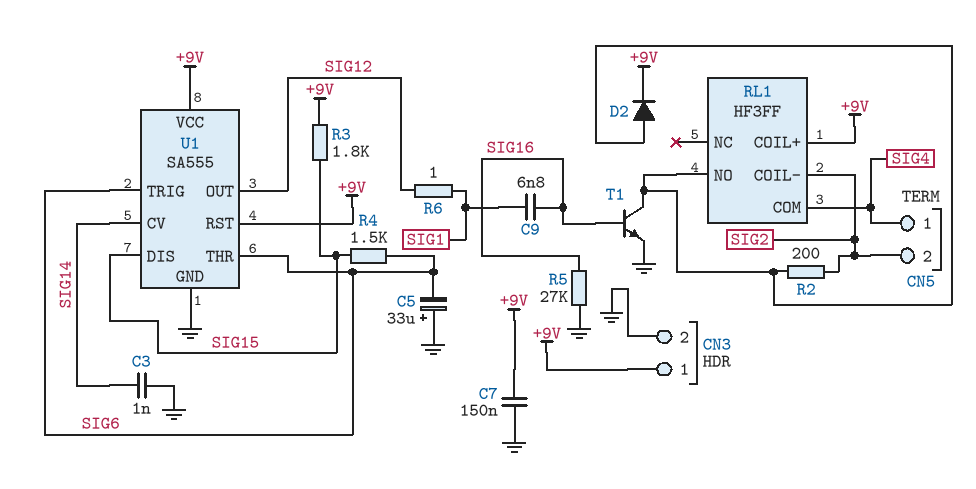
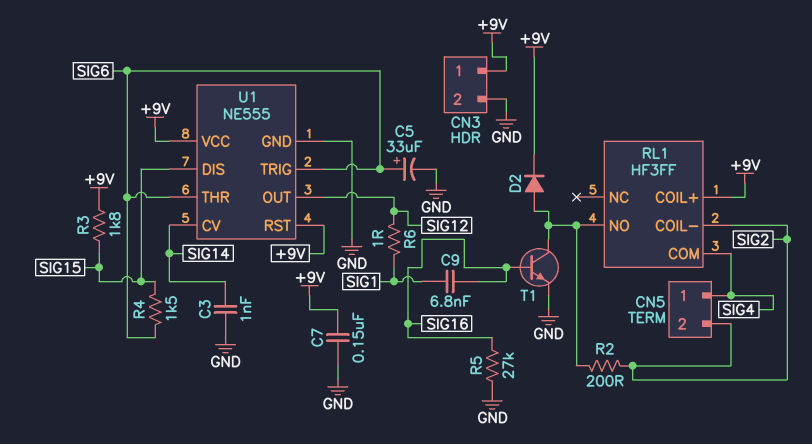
C5: 33uF (plus GND, minus SIG6) -> 33uF (plus SIG6, minus GND)
U1: SA555 -> NE555

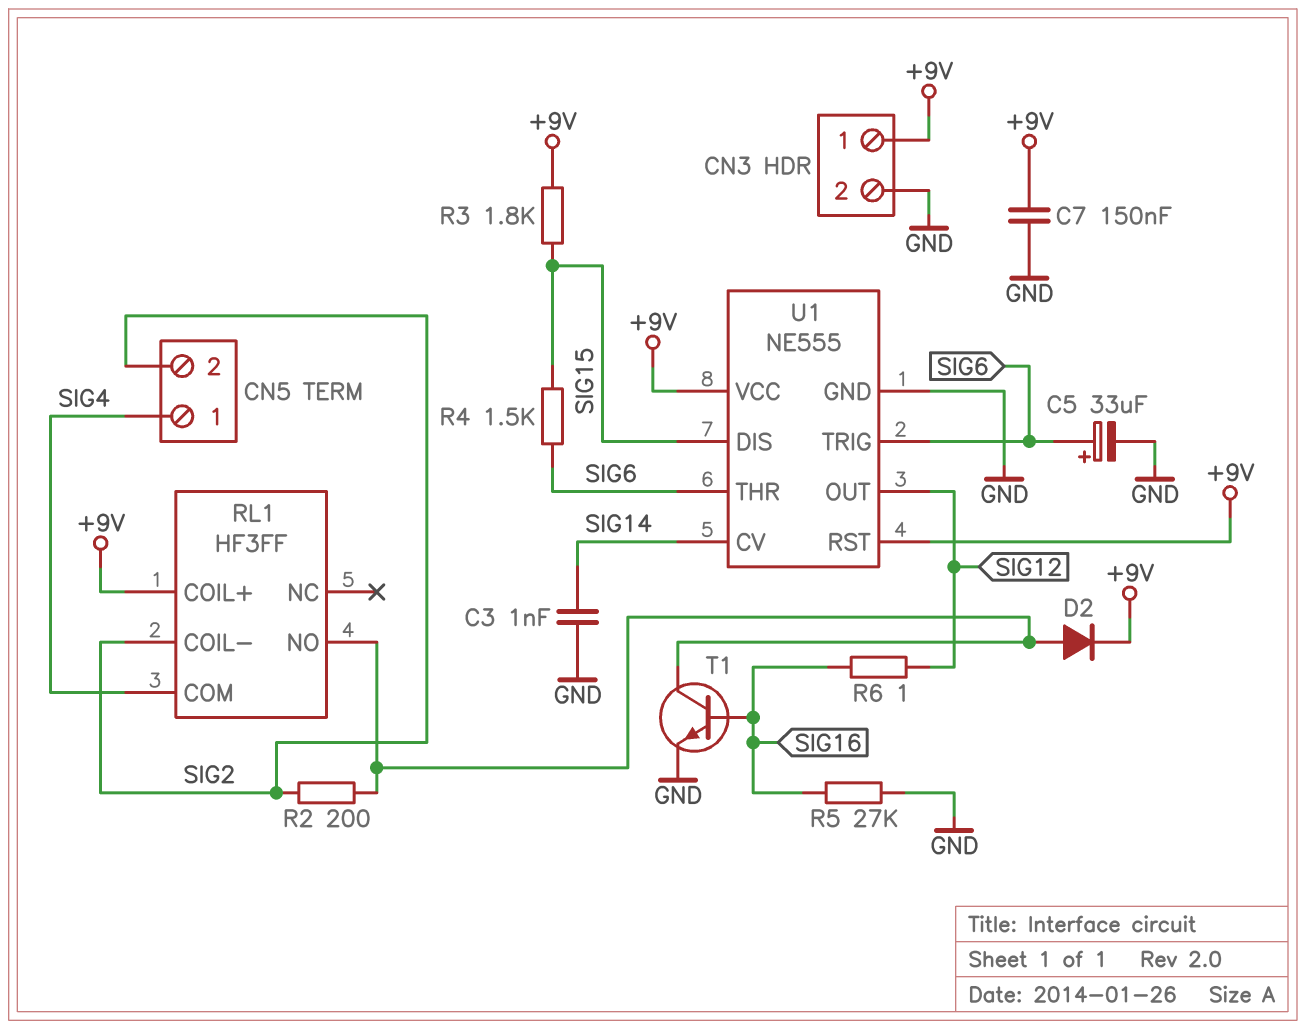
C9: 6.8nF (SIG1, SIG16) -> none
R6: 1 (SIG1, SIG12) -> 1 (SIG12, SIG16)

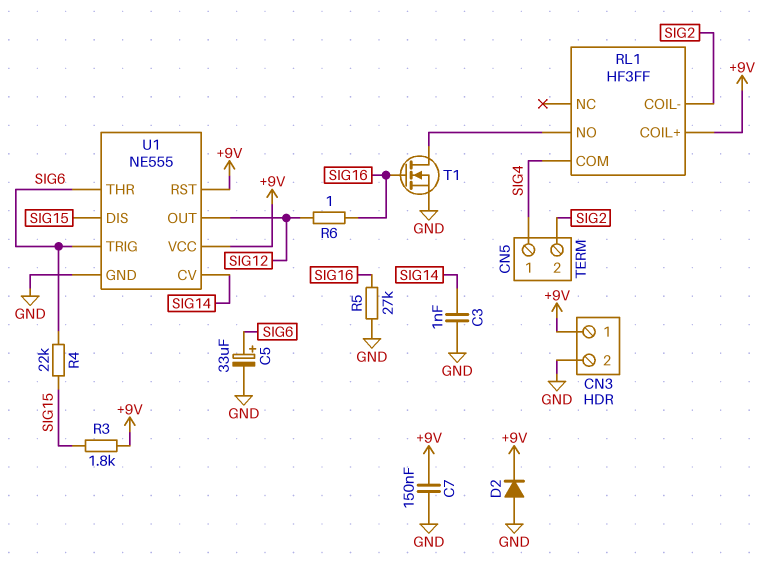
D2: diode (A RL1/NO, K +9V) -> diode (A GND, K +9V)
R2: 200 (RL1/NO, SIG2) -> none
R4: 1.5k (SIG6, SIG15) -> 22k (SIG6, SIG15)
T1: NPN (B SIG16, C RL1/NO, E GND) -> NMOS (G SIG16, D RL1/NO, S GND)

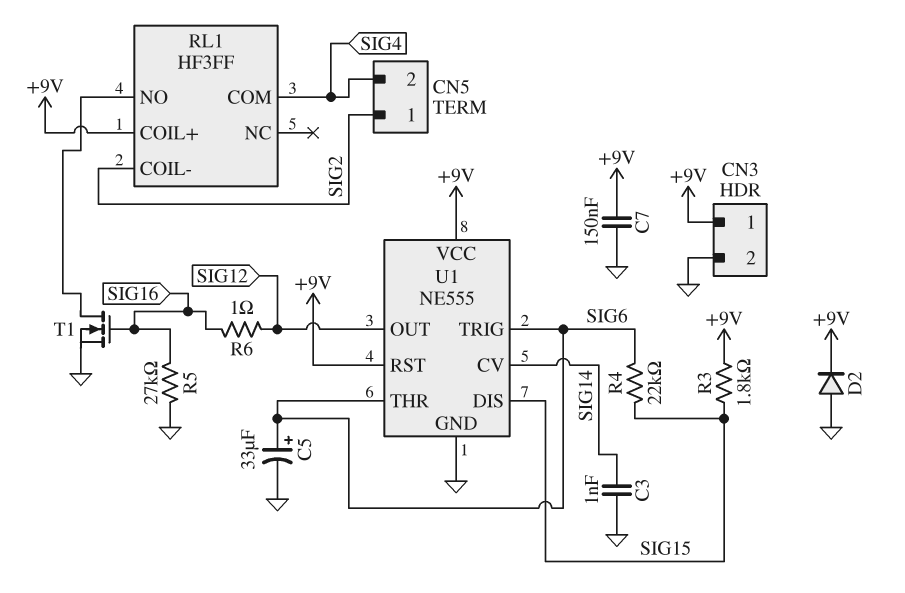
CN5 pin 1: SIG4 -> SIG2
CN5 pin 2: SIG2 -> SIG4

